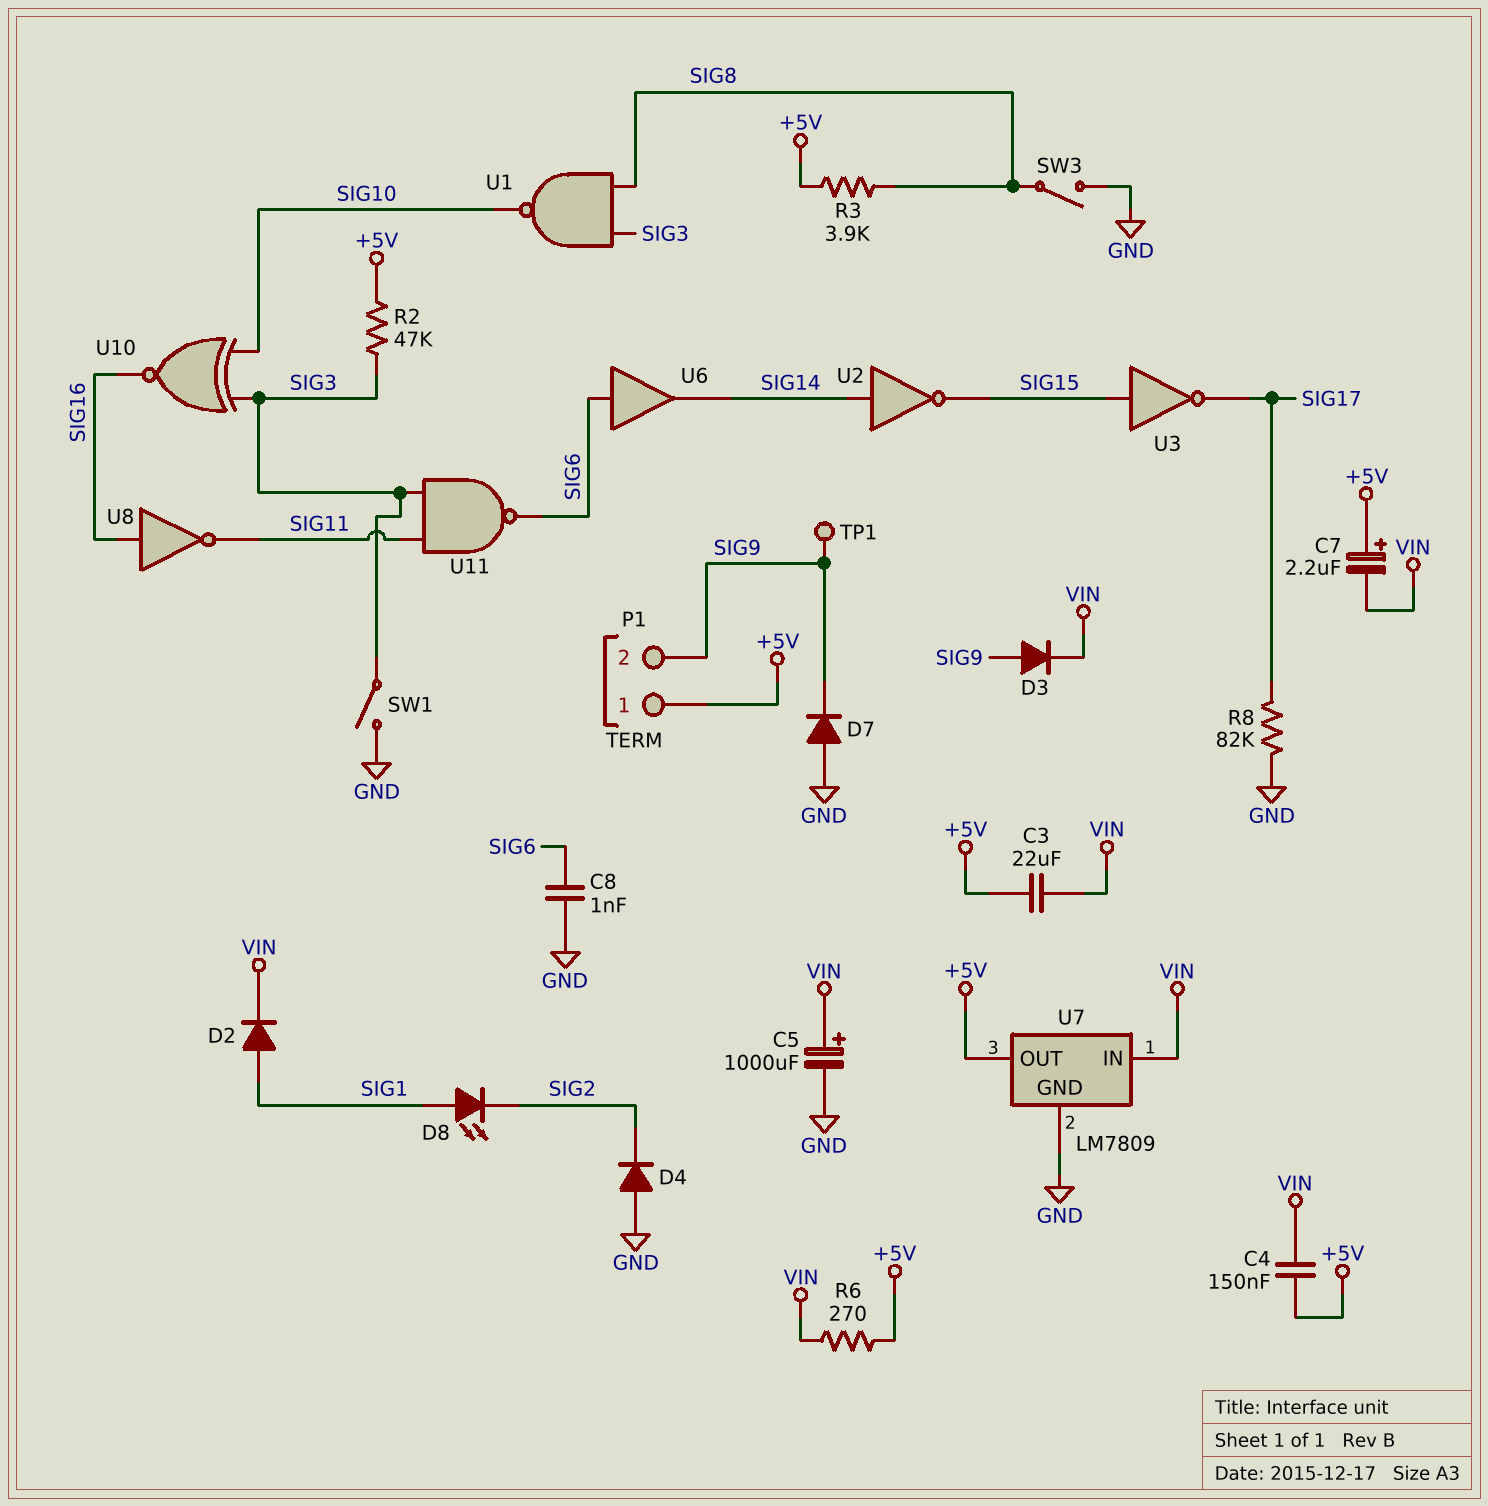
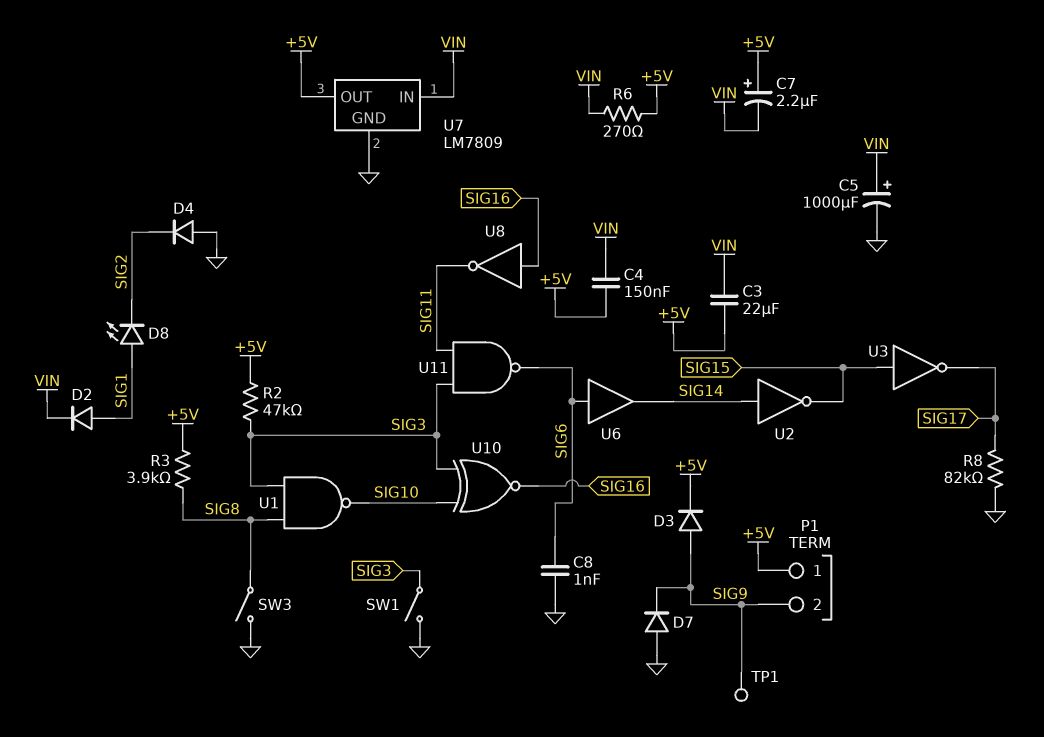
D3: diode (A SIG9, K VIN) -> diode (A SIG9, K +5V)

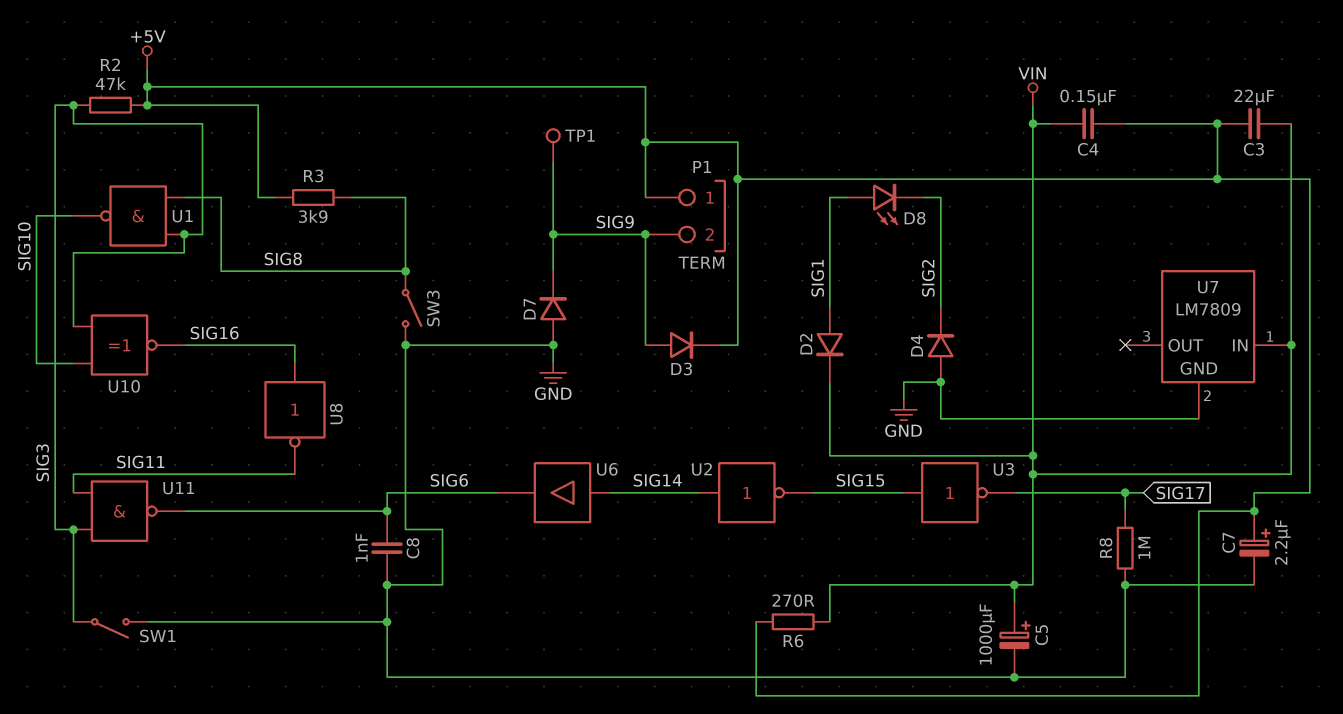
C7: 2.2uF (plus +5V, minus VIN) -> 2.2uF (plus +5V, minus GND)
R8: 82k (GND, SIG17) -> 1M (GND, SIG17)
U6: buffer (in SIG6, out SIG14) -> buffer (in SIG14, out SIG6)
U7 pin OUT: +5V -> none

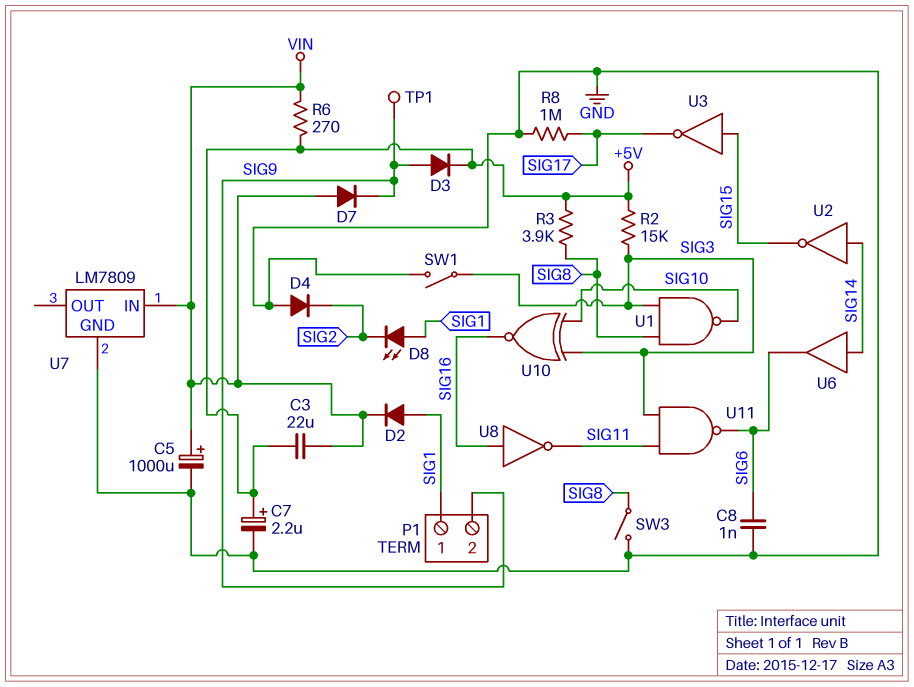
C4: 150nF (+5V, VIN) -> none
D7: diode (A GND, K SIG9) -> diode (A VIN, K SIG9)
P1 pin 1: +5V -> SIG1
R2: 47k (+5V, SIG3) -> 15k (+5V, SIG3)

